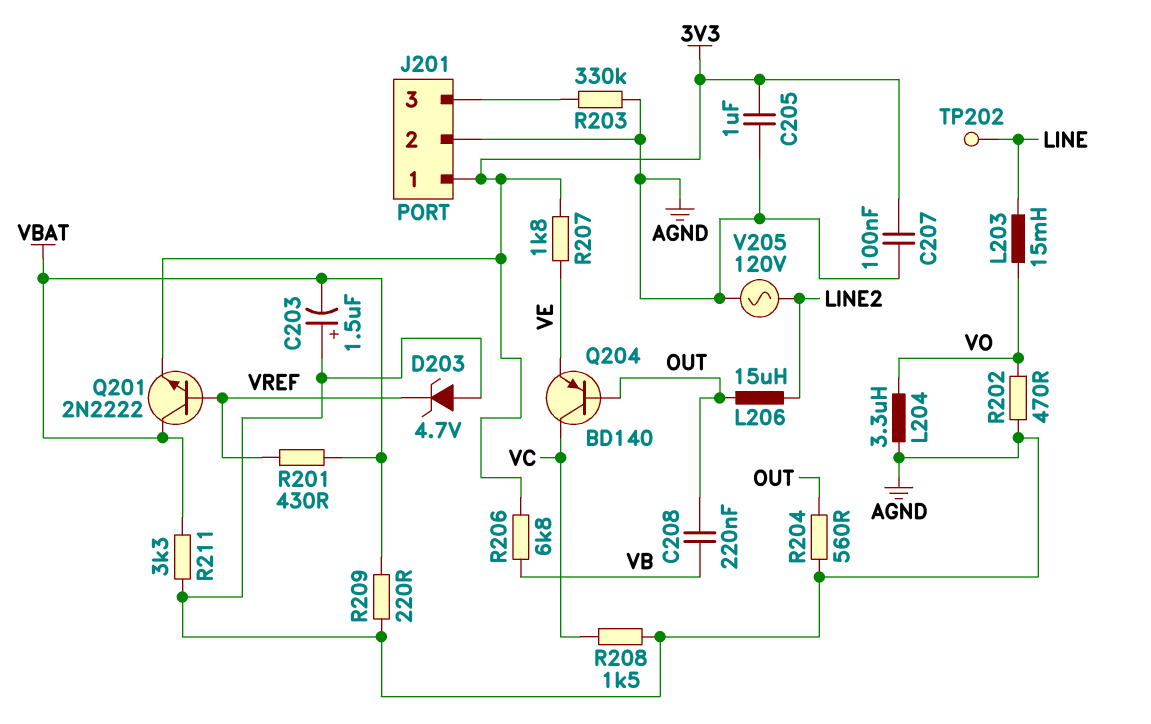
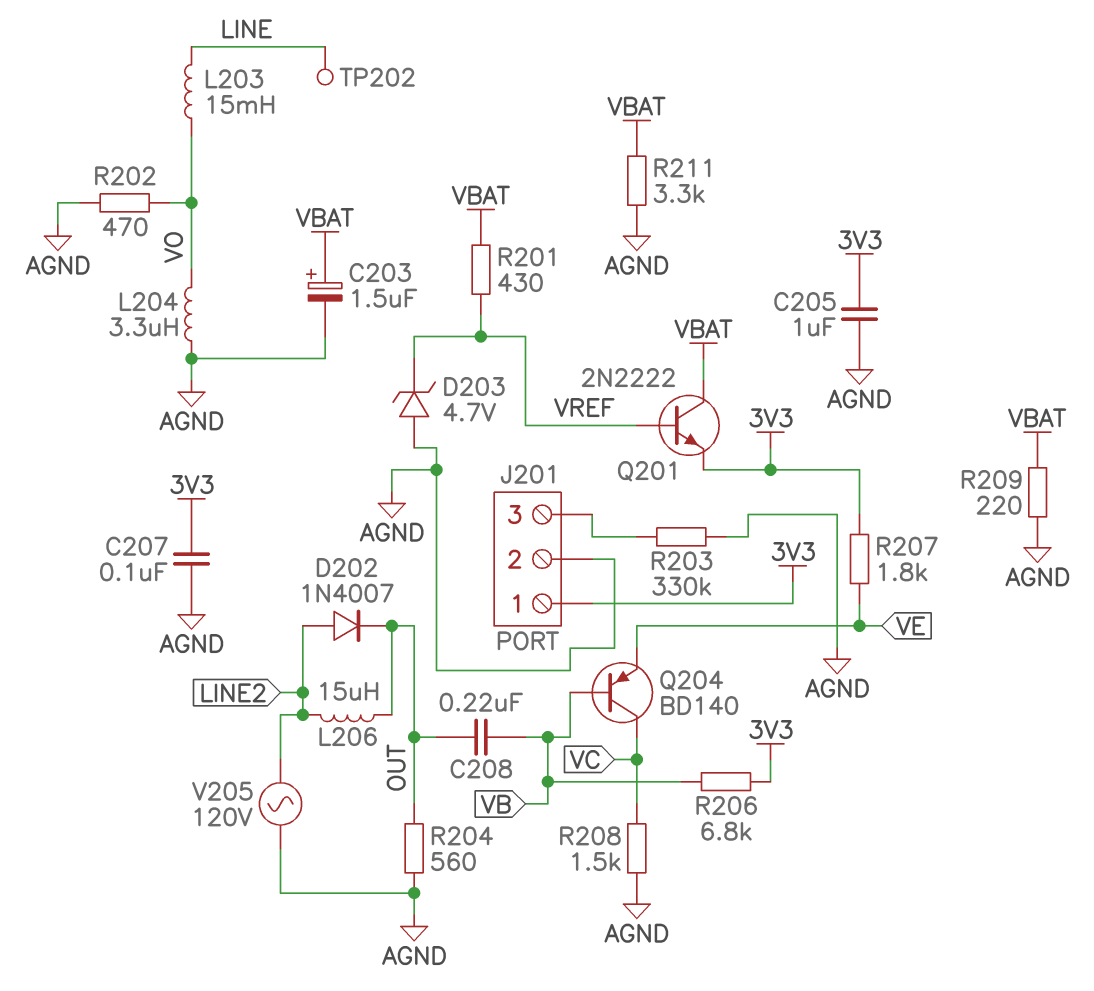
C203: 1.5uF (plus AGND, minus VBAT) -> 1.5uF (plus VBAT, minus AGND)
D202: none -> diode 1N4007 (A LINE2, K OUT)
Q204: PNP BD140 (B OUT, C VC, E VE) -> PNP BD140 (B VB, C VC, E VE)

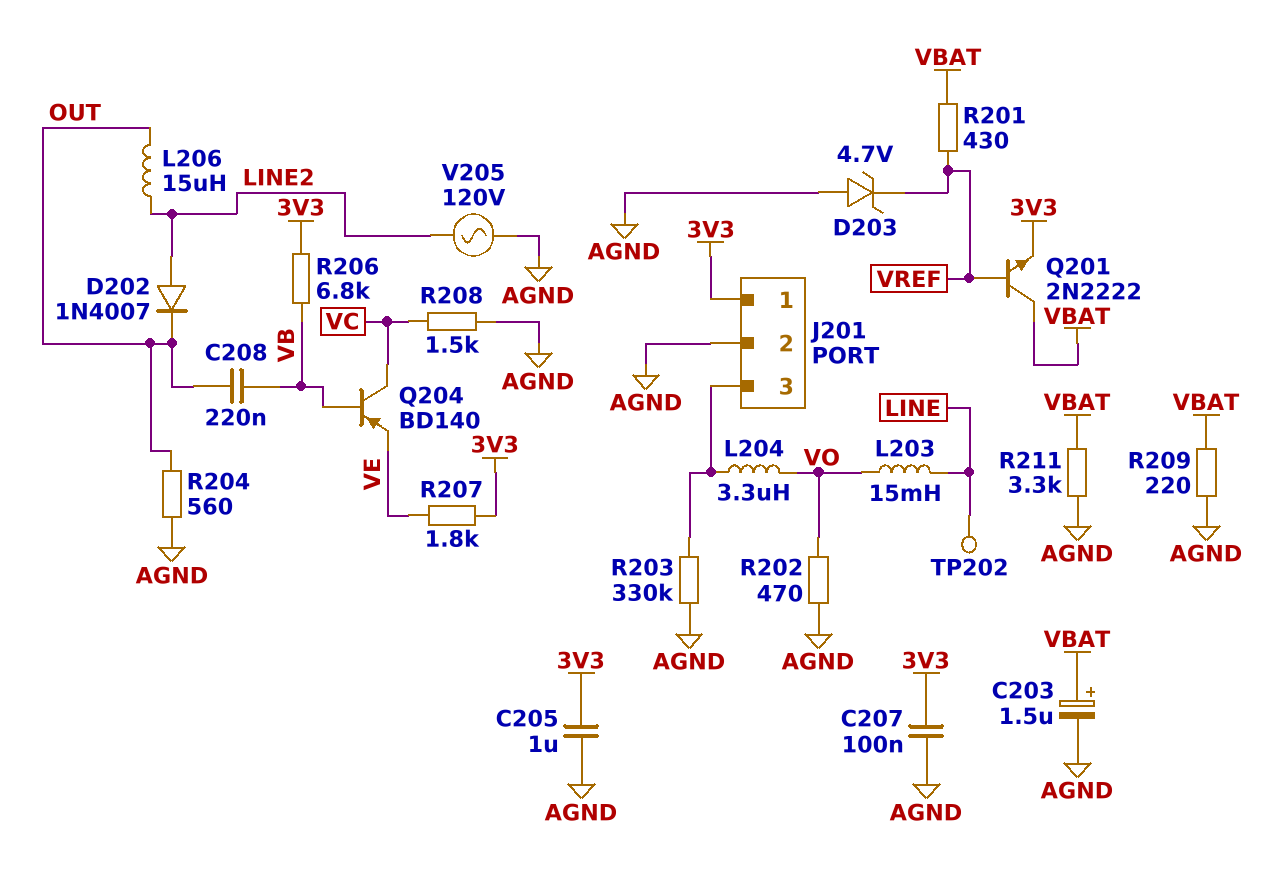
L204: 3.3uH (AGND, VO) -> 3.3uH (J201/3, VO)

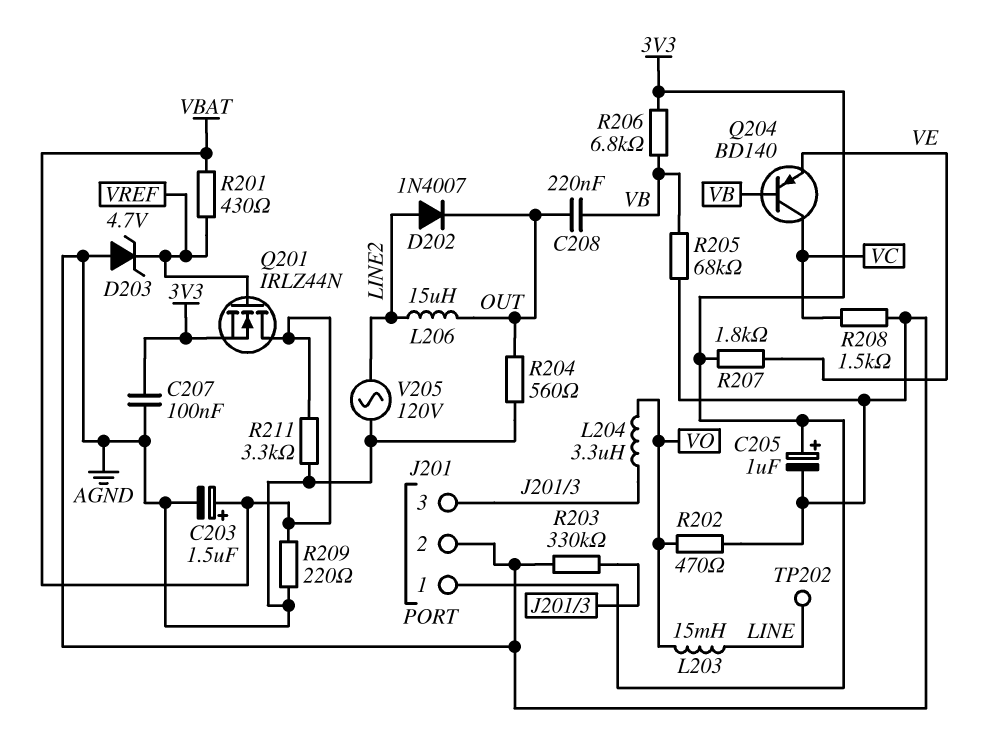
C205: 1uF (3V3, AGND) -> 1uF (plus 3V3, minus AGND)
Q201: NPN 2N2222 (B VREF, C VBAT, E 3V3) -> NMOS IRLZ44N (G VREF, D VBAT, S 3V3)
R205: none -> 68k (AGND, VB)

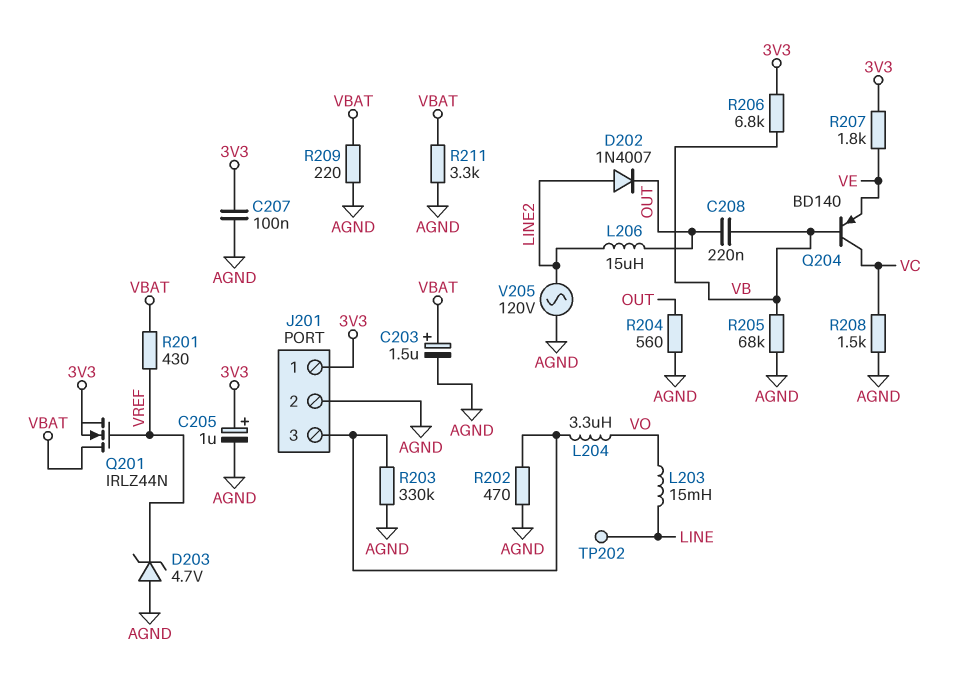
R202: 470 (AGND, VO) -> 470 (AGND, J201/3)

